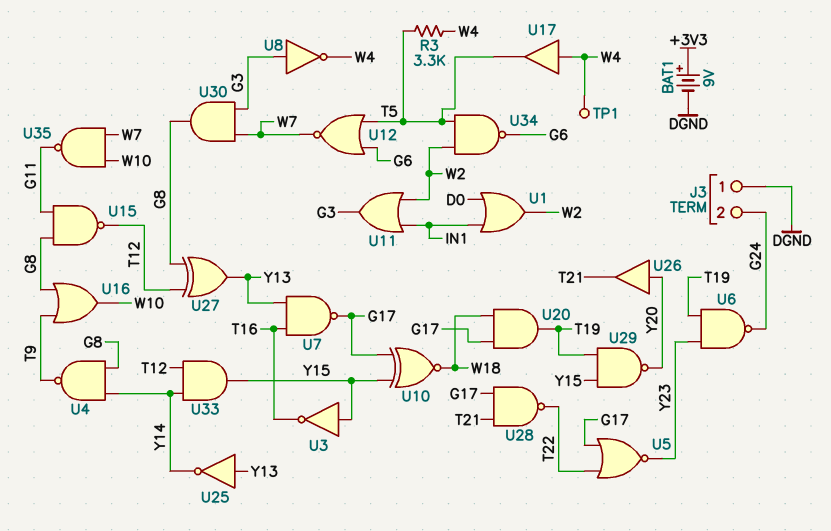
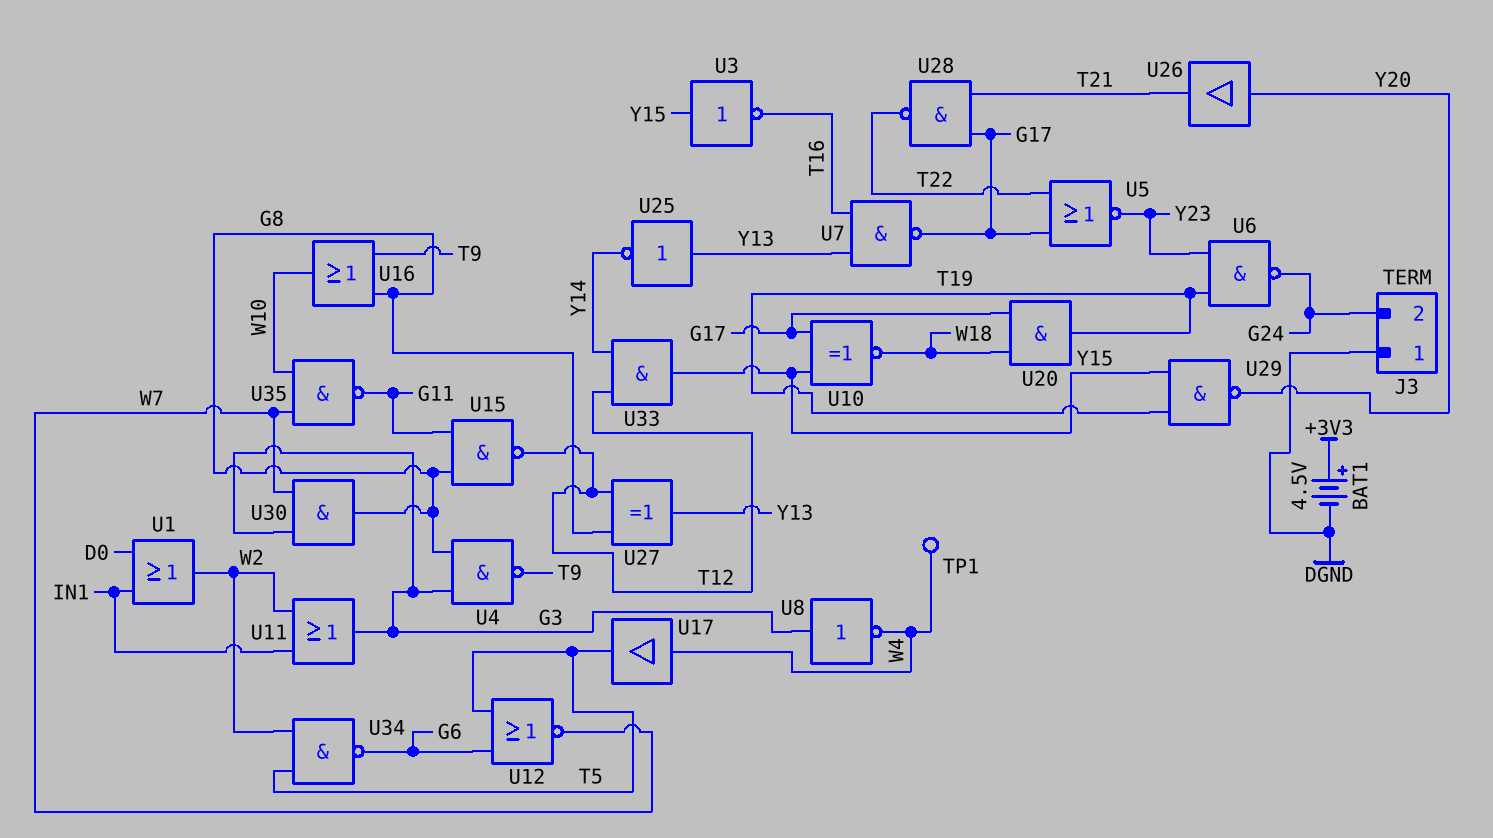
BAT1: 9V (plus +3V3, minus DGND) -> 4.5V (plus +3V3, minus DGND)
R3: 3.3k (T5, W4) -> none
U4: NAND (in G8, in Y14, out T9) -> NAND (in G3, in G8, out T9)

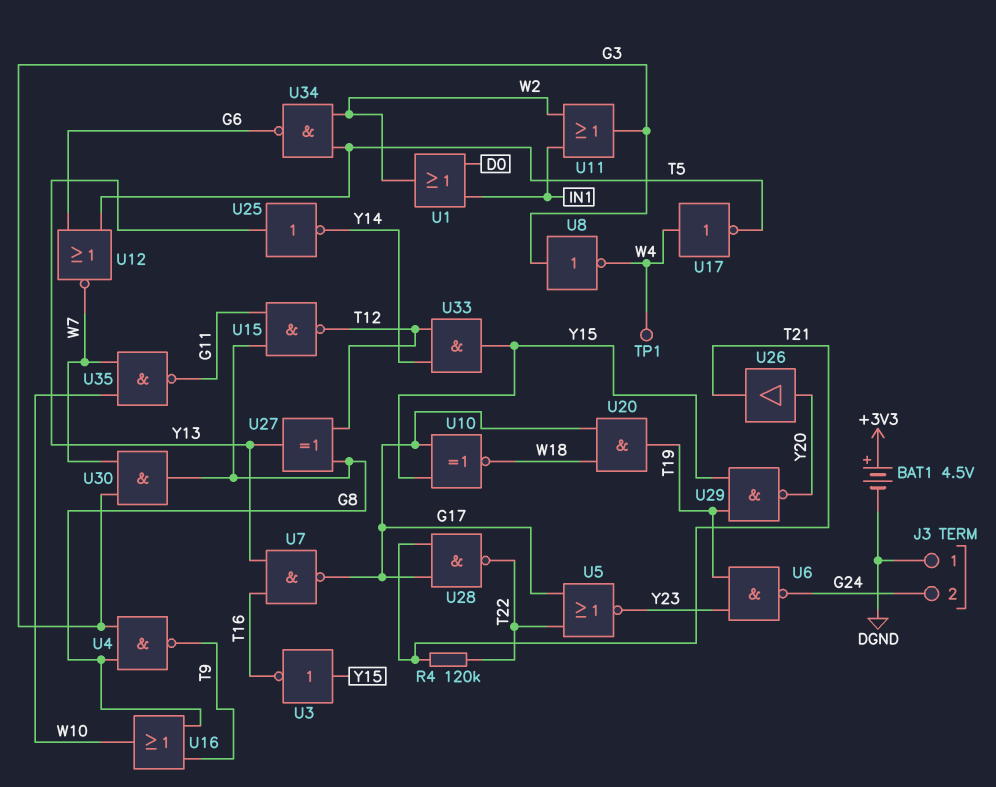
R4: none -> 120k (T21, T22)
U17: buffer (in W4, out T5) -> NOT (in W4, out T5)

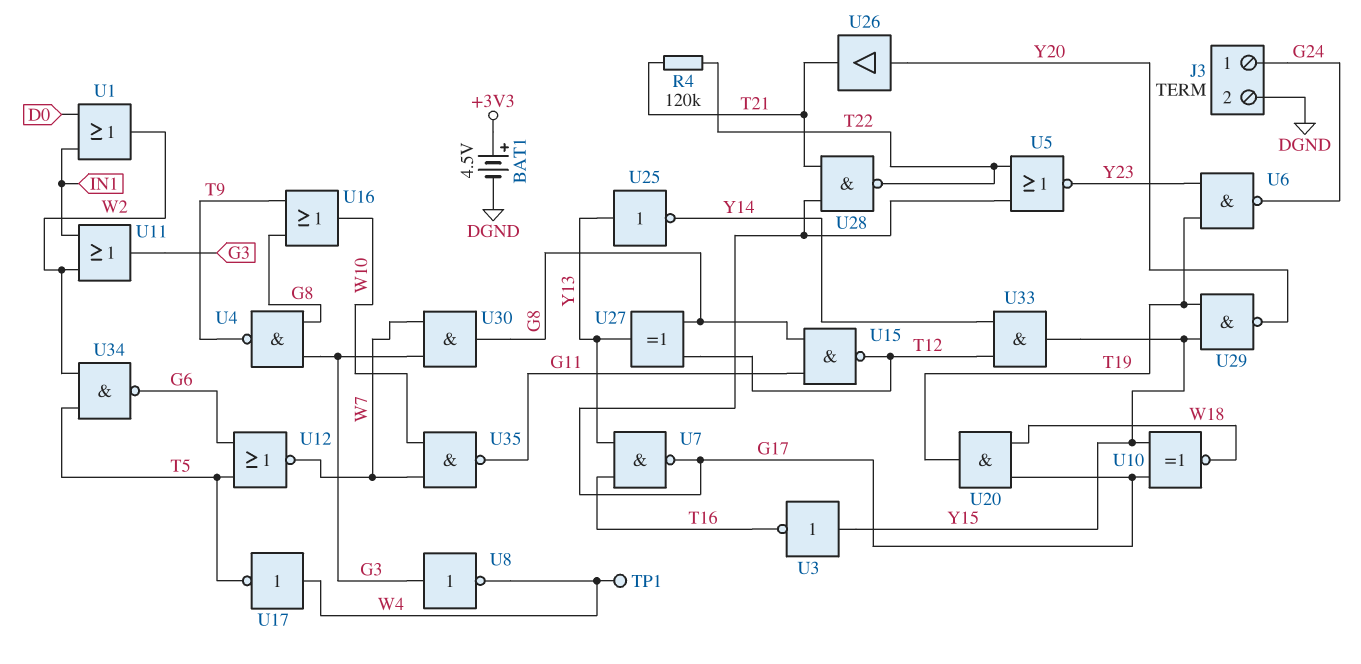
J3 pin 1: DGND -> G24
J3 pin 2: G24 -> DGND

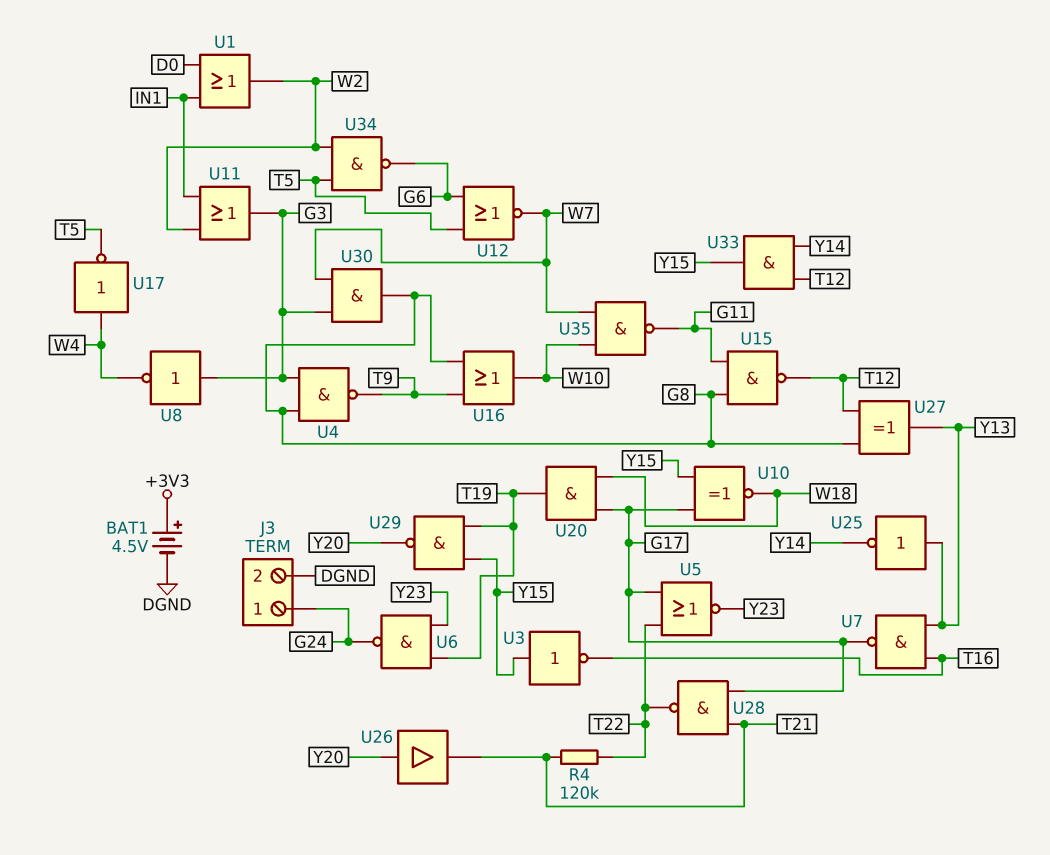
TP1: test point (W4) -> none

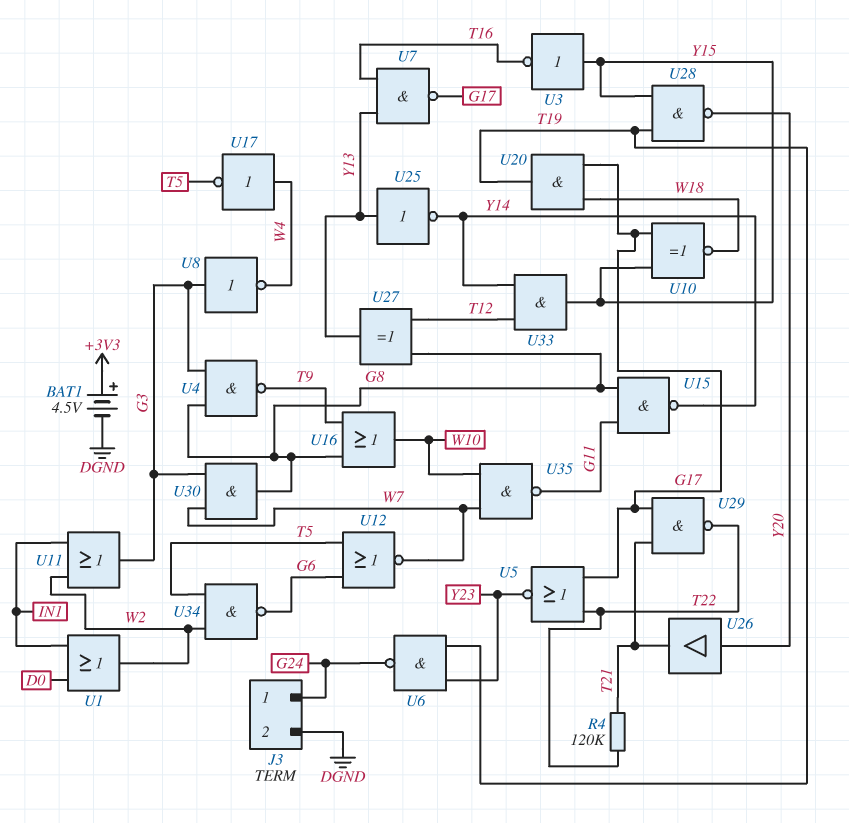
U15: NAND (in G8, in G11, out T12) -> NAND (in G8, in G11, out Y14)
U28: NAND (in G17, in T21, out T22) -> NAND (in T19, in Y15, out Y20)
U29: NAND (in T19, in Y15, out Y20) -> NAND (in G17, in T21, out T22)

